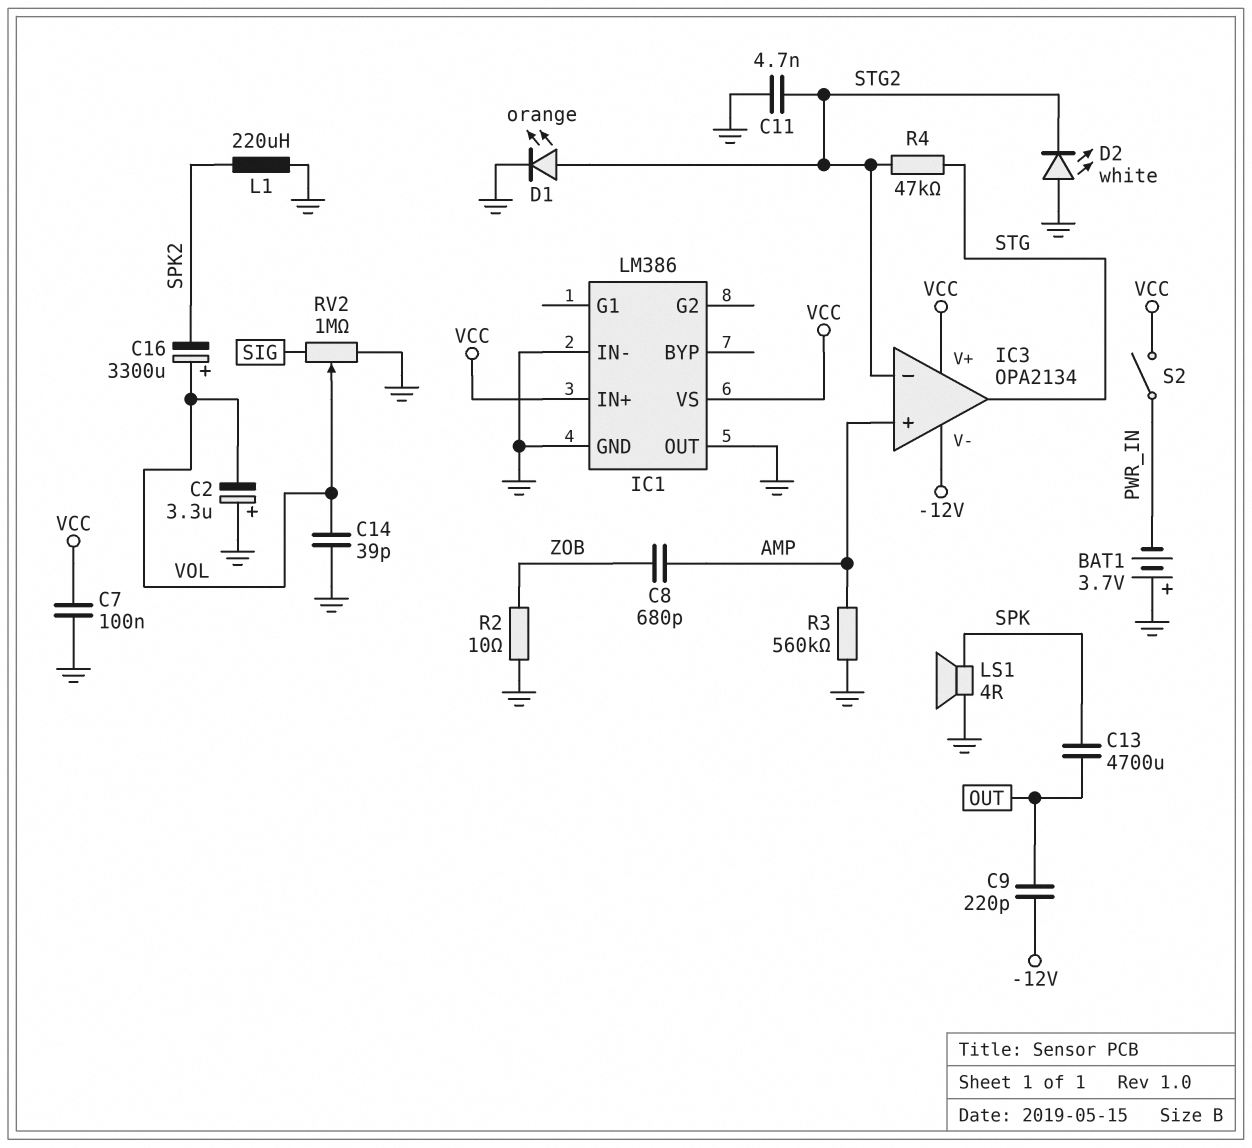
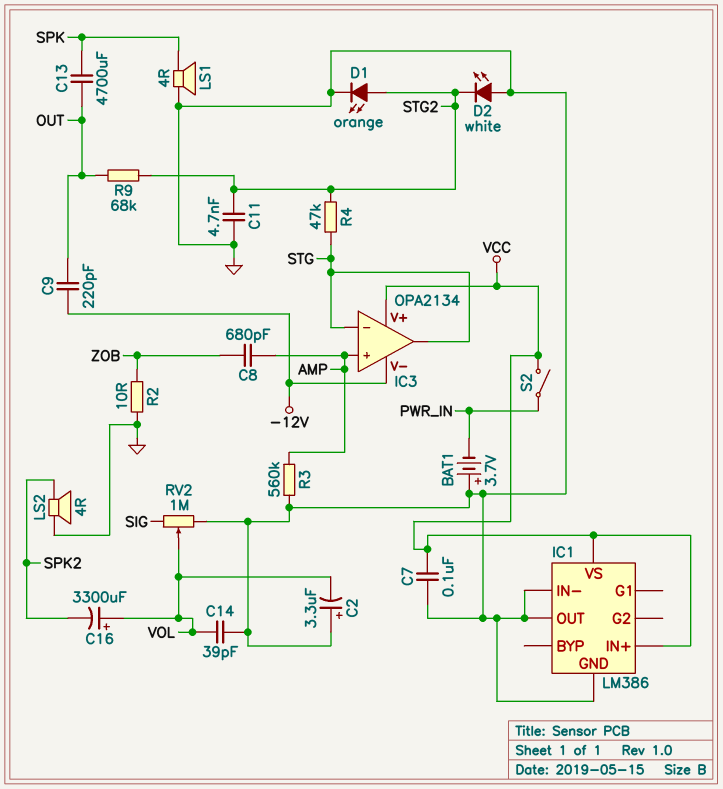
IC3 pin in-: STG2 -> STG
L1: 220uH (GND, SPK2) -> none
LS2: none -> speaker 4R (GND, SPK2)
R9: none -> 68k (OUT, STG2)

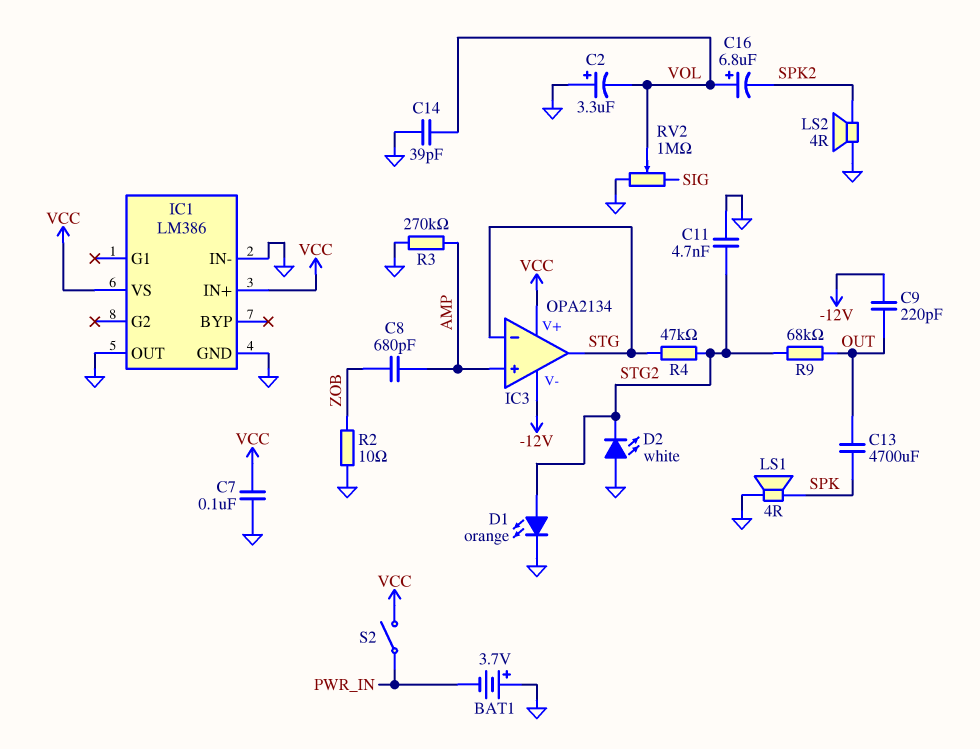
C16: 3300uF (plus VOL, minus SPK2) -> 6.8uF (plus VOL, minus SPK2)
R3: 560k (AMP, GND) -> 270k (AMP, GND)

